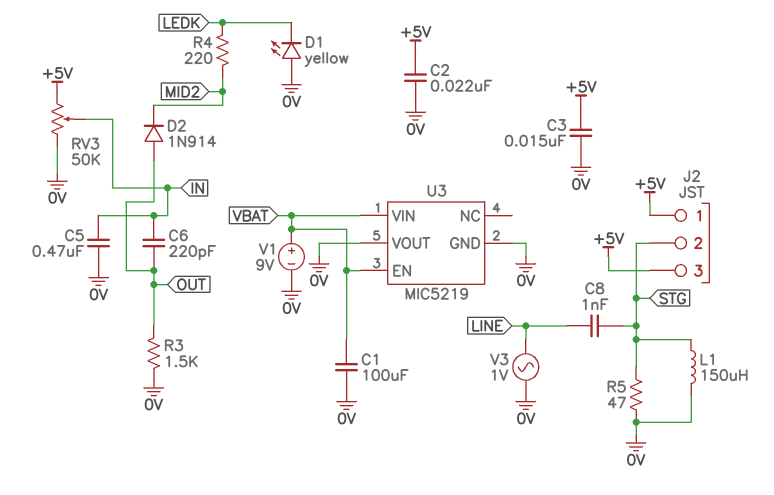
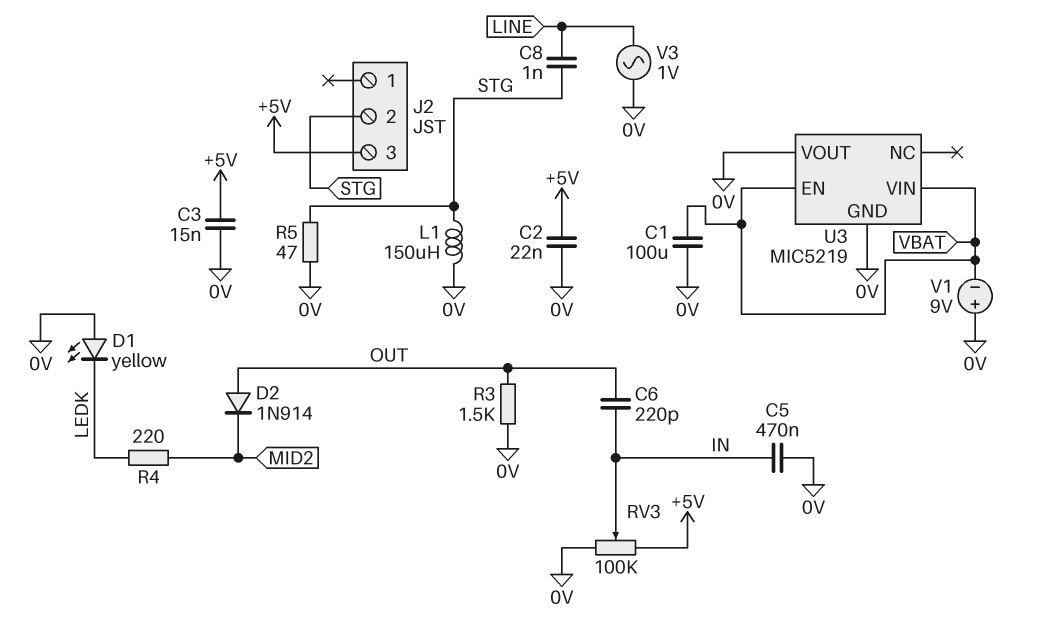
J2 pin 1: +5V -> none
RV3: 50k (+5V, 0V, wiper IN) -> 100k (+5V, 0V, wiper IN)
V1: 9V (plus VBAT, minus 0V) -> 9V (plus 0V, minus VBAT)

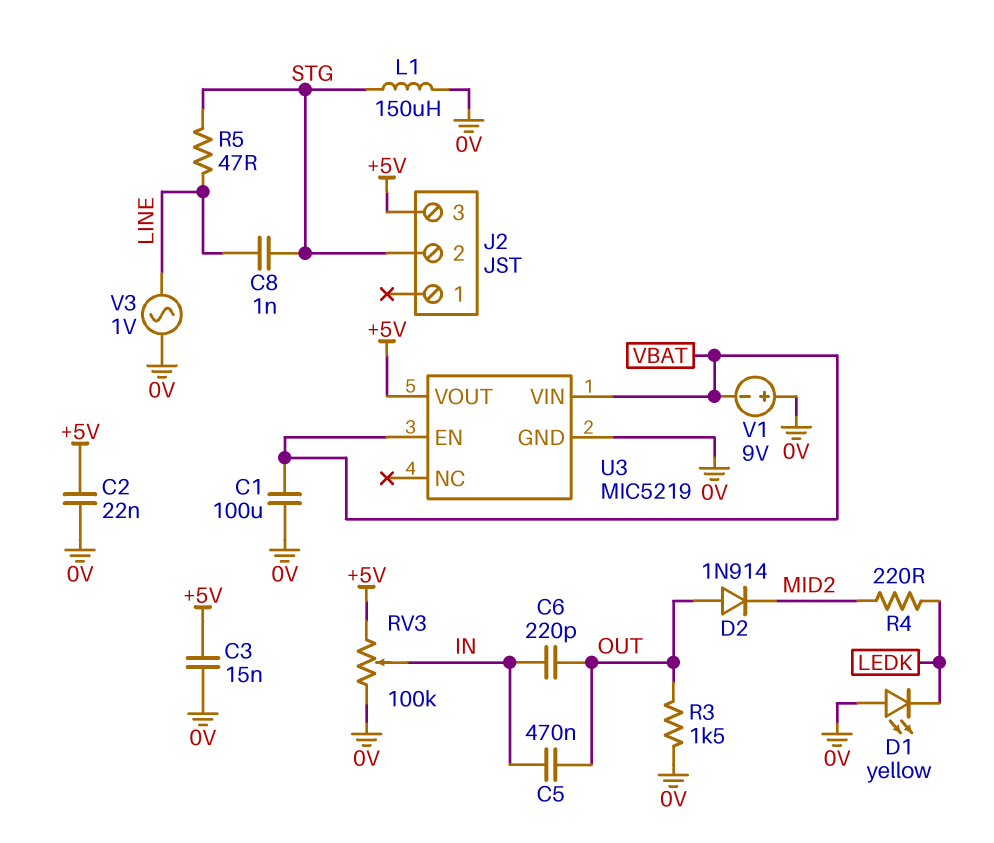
C5: 470nF (0V, IN) -> 470nF (IN, OUT)
R5: 47 (0V, STG) -> 47 (LINE, STG)
U3 pin VOUT: 0V -> +5V

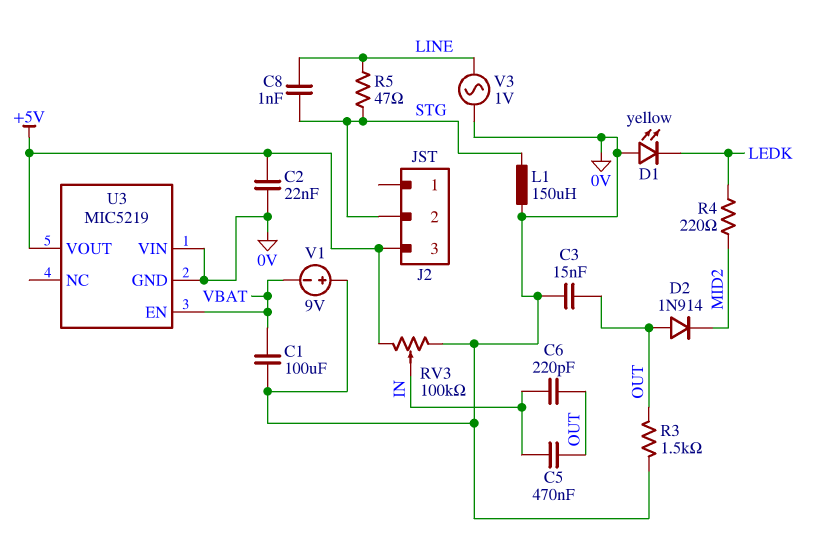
C3: 15nF (+5V, 0V) -> 15nF (0V, OUT)
U3 pin VIN: VBAT -> 0V

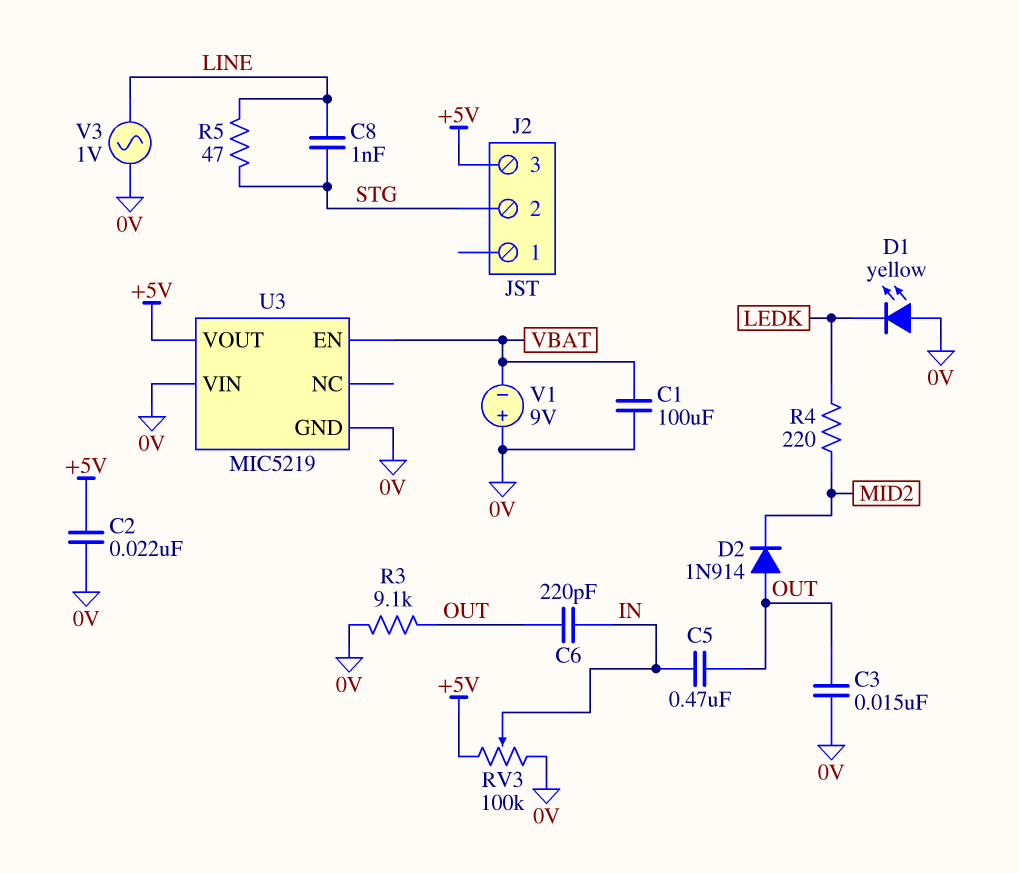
L1: 150uH (0V, STG) -> none
R3: 1.5k (0V, OUT) -> 9.1k (0V, OUT)

